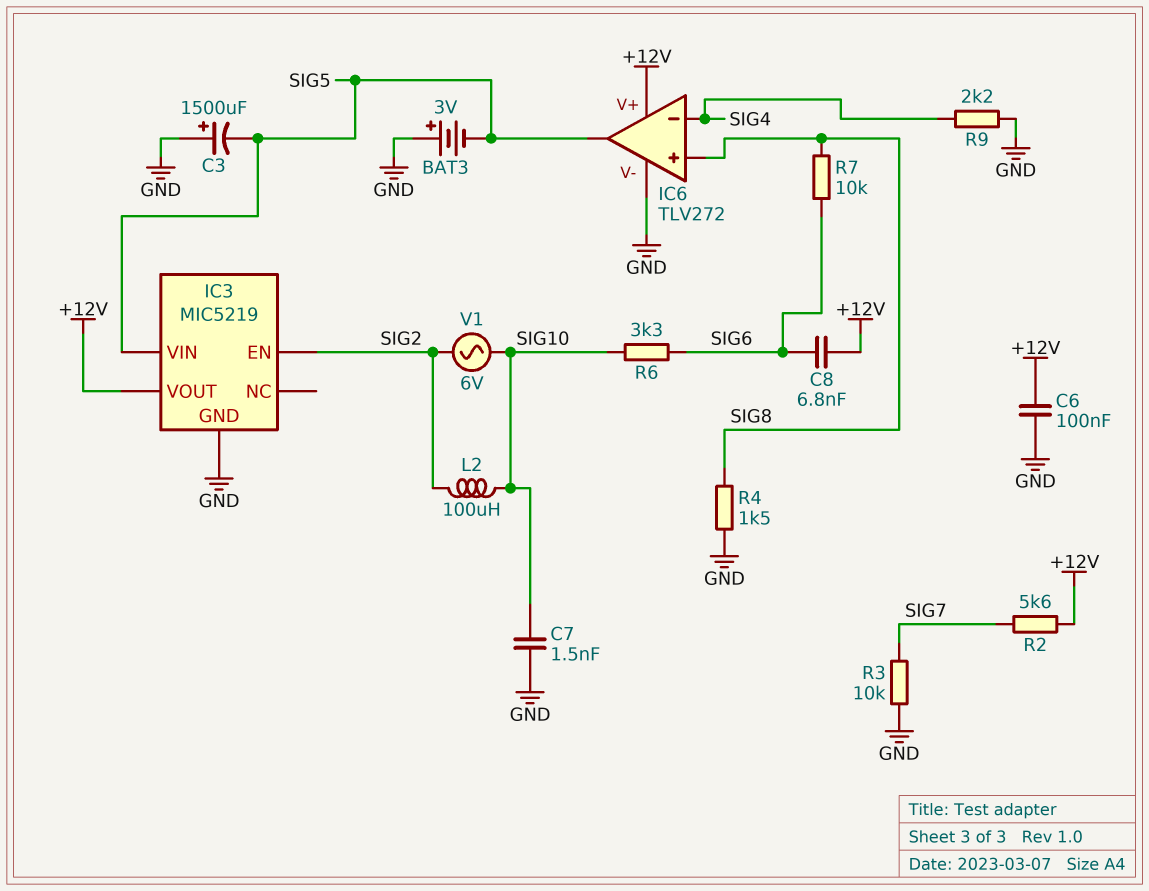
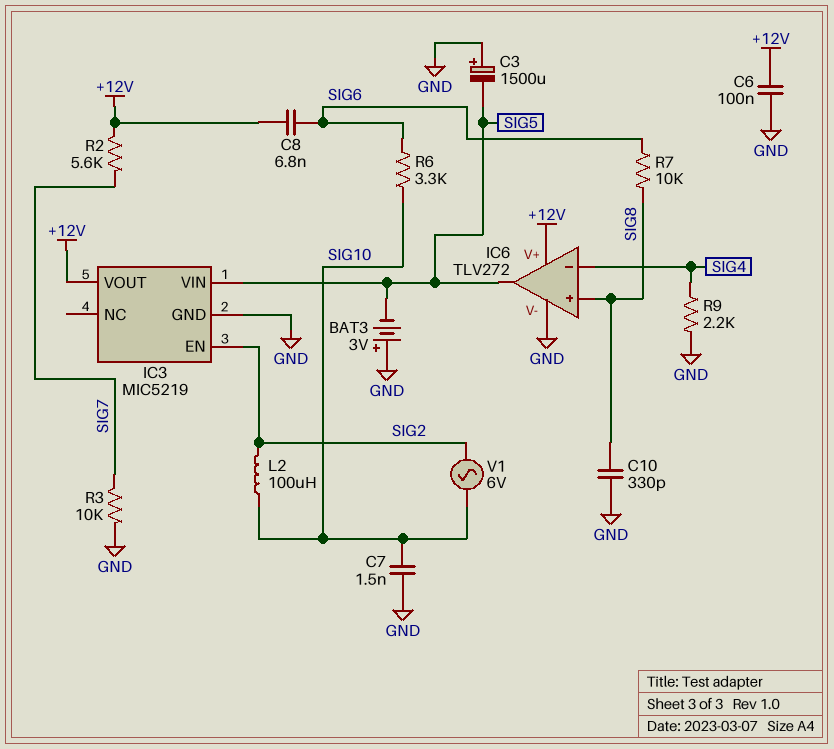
C10: none -> 330pF (GND, SIG8)
R4: 1.5k (GND, SIG8) -> none

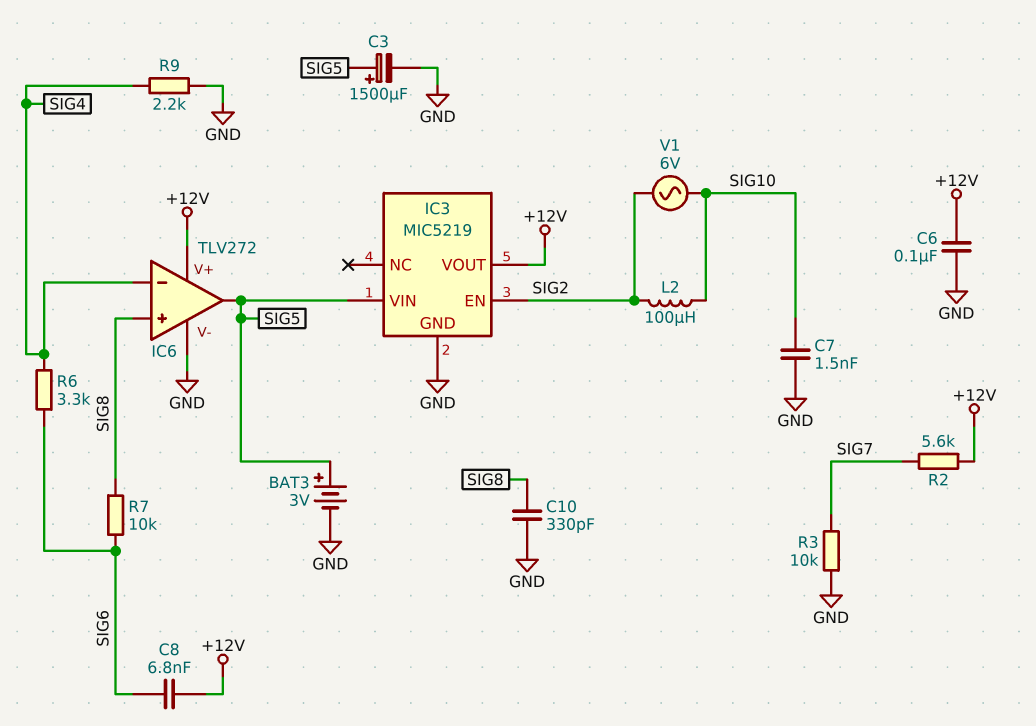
BAT3: 3V (plus GND, minus SIG5) -> 3V (plus SIG5, minus GND)
C3: 1500uF (plus GND, minus SIG5) -> 1500uF (plus SIG5, minus GND)
R6: 3.3k (SIG6, SIG10) -> 3.3k (SIG4, SIG6)

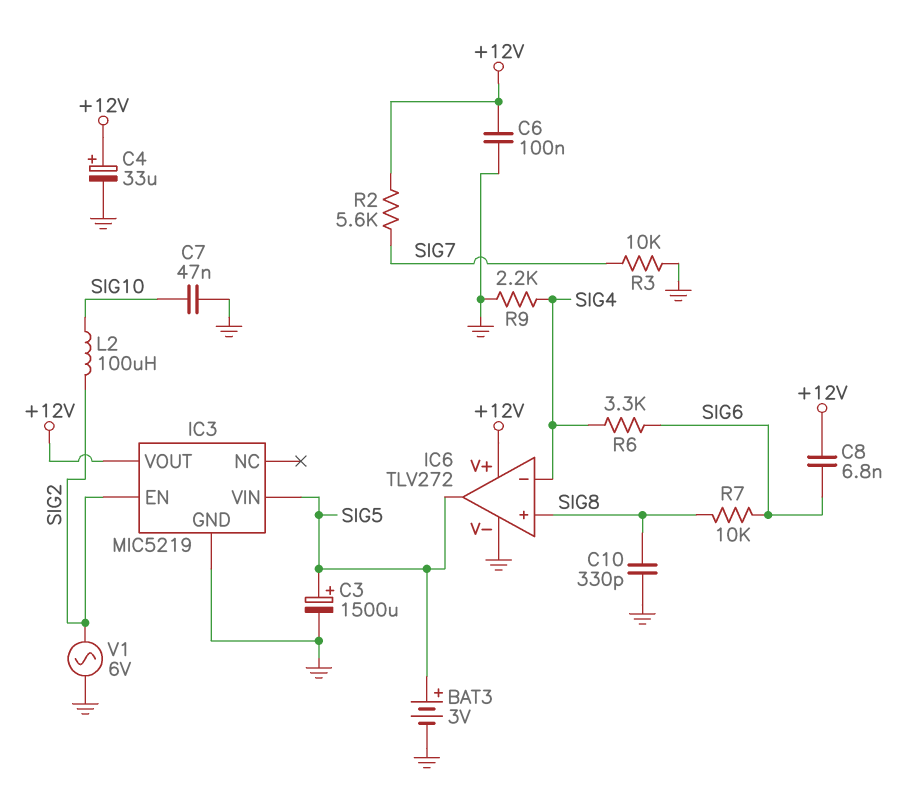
C4: none -> 33uF (plus +12V, minus GND)
C7: 1.5nF (GND, SIG10) -> 47nF (GND, SIG10)
V1: AC 6V (SIG2, SIG10) -> AC 6V (GND, SIG2)

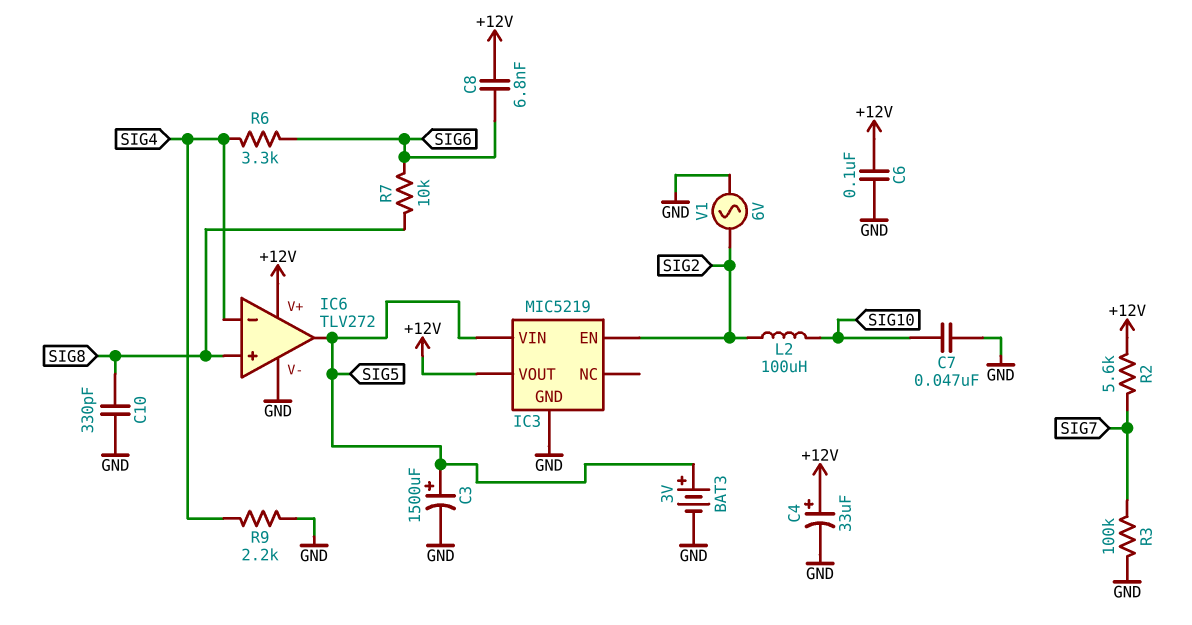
R3: 10k (GND, SIG7) -> 100k (GND, SIG7)

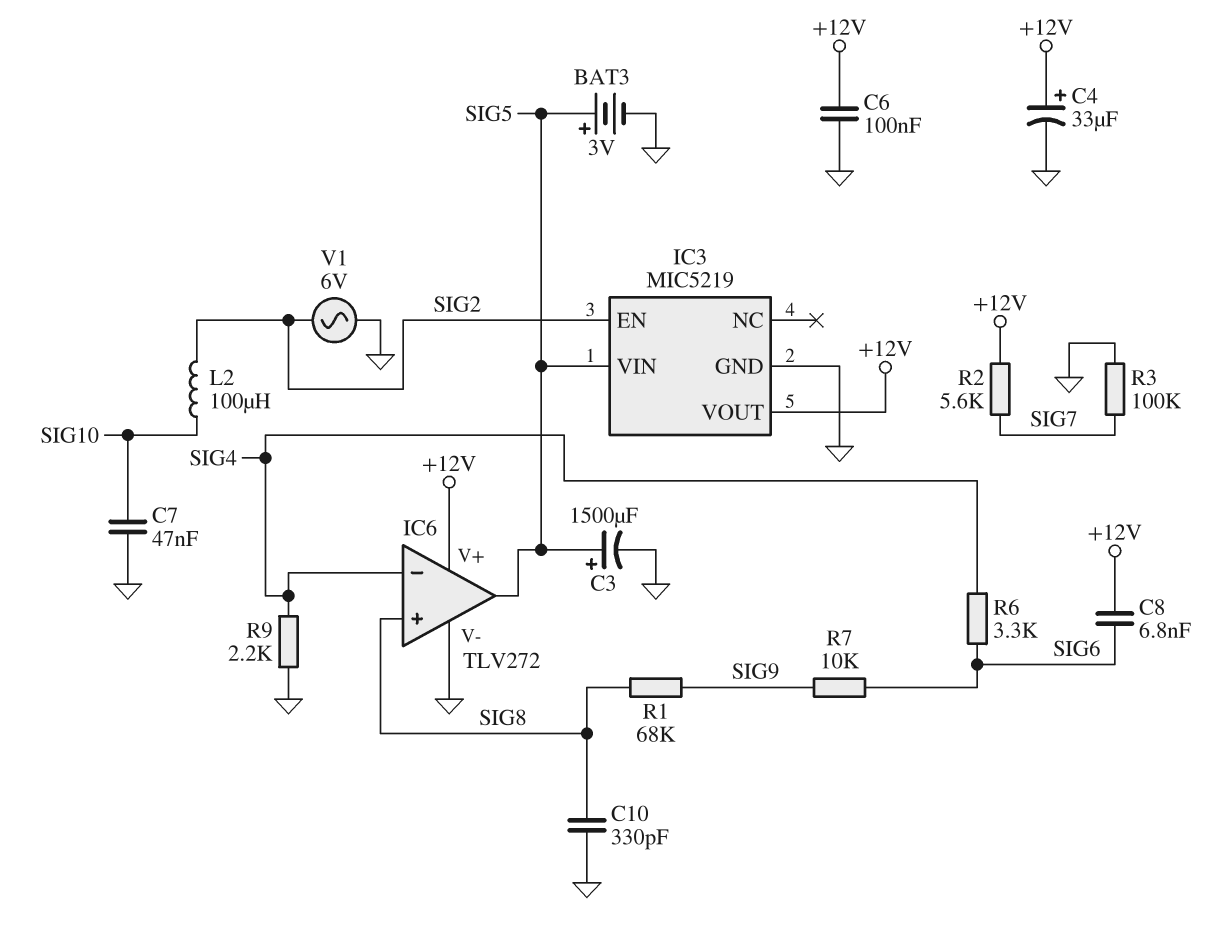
R1: none -> 68k (SIG8, SIG9)
R7: 10k (SIG6, SIG8) -> 10k (SIG6, SIG9)

